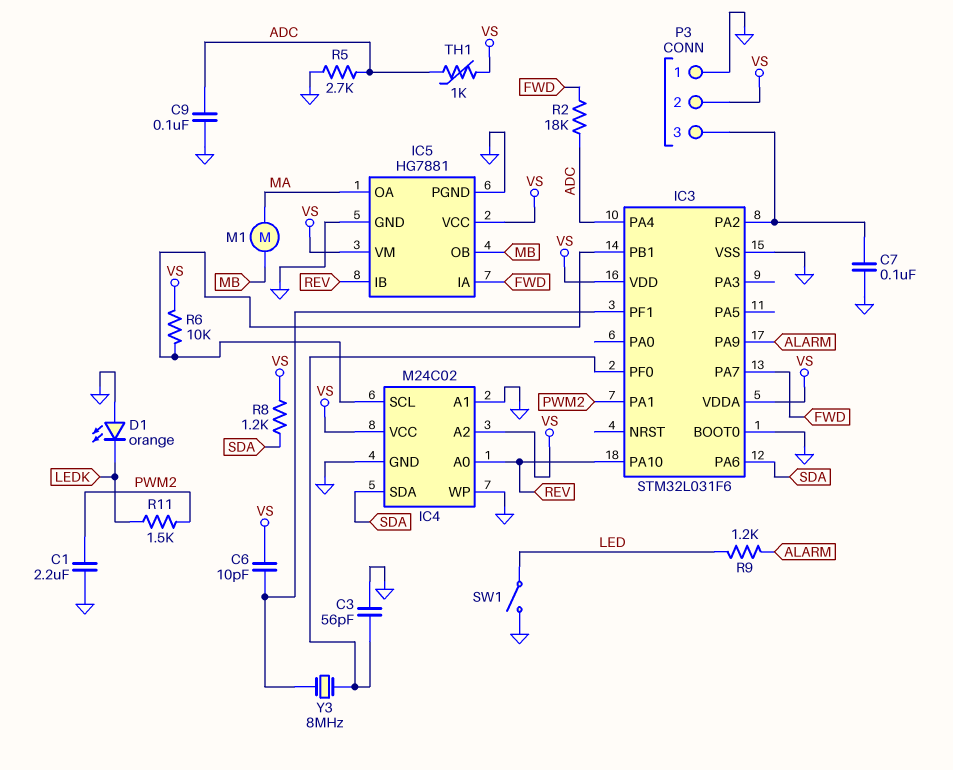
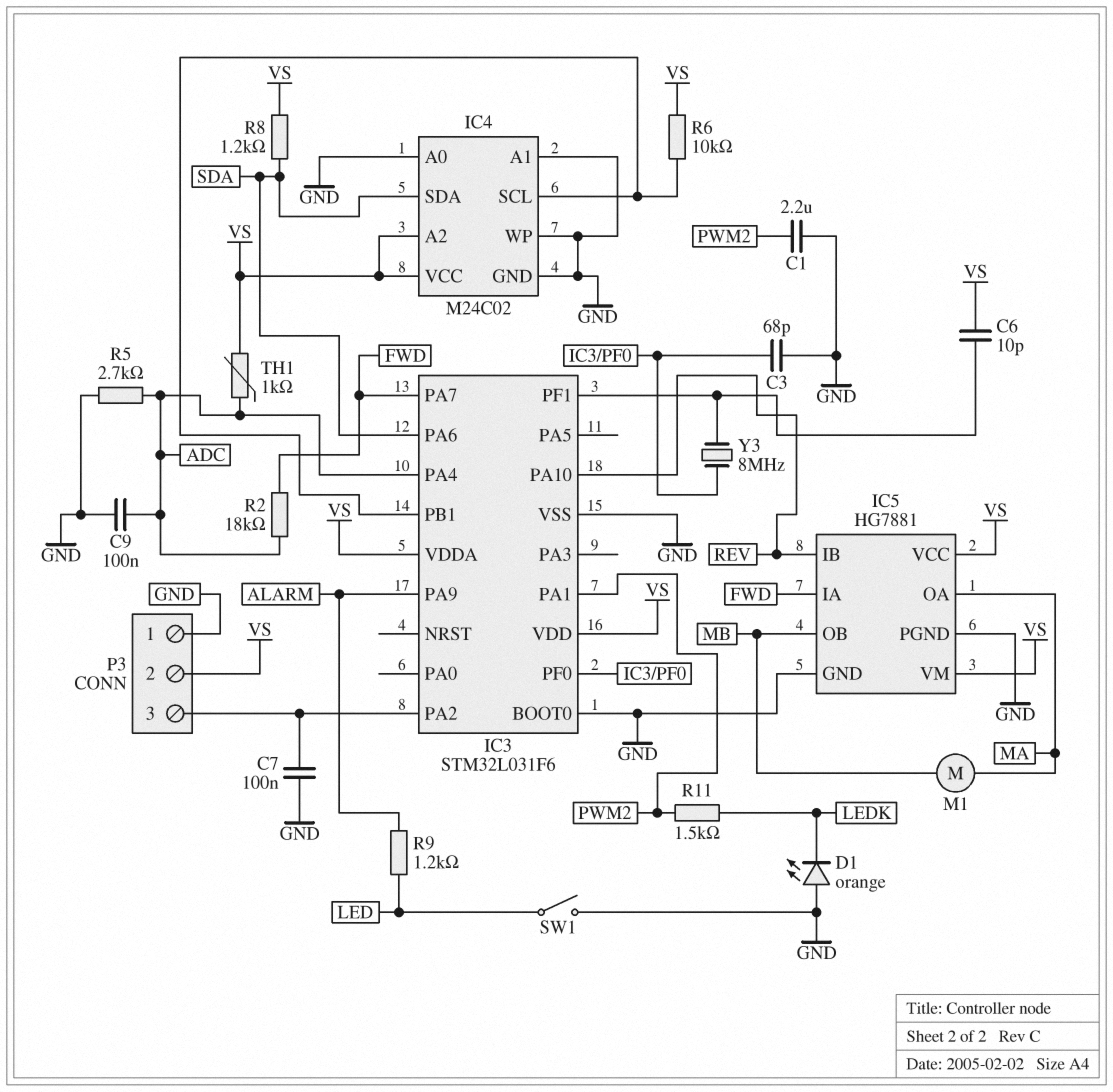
C3: 56pF (GND, IC3/PF0) -> 68pF (GND, IC3/PF0)
IC4 pin A0: REV -> GND

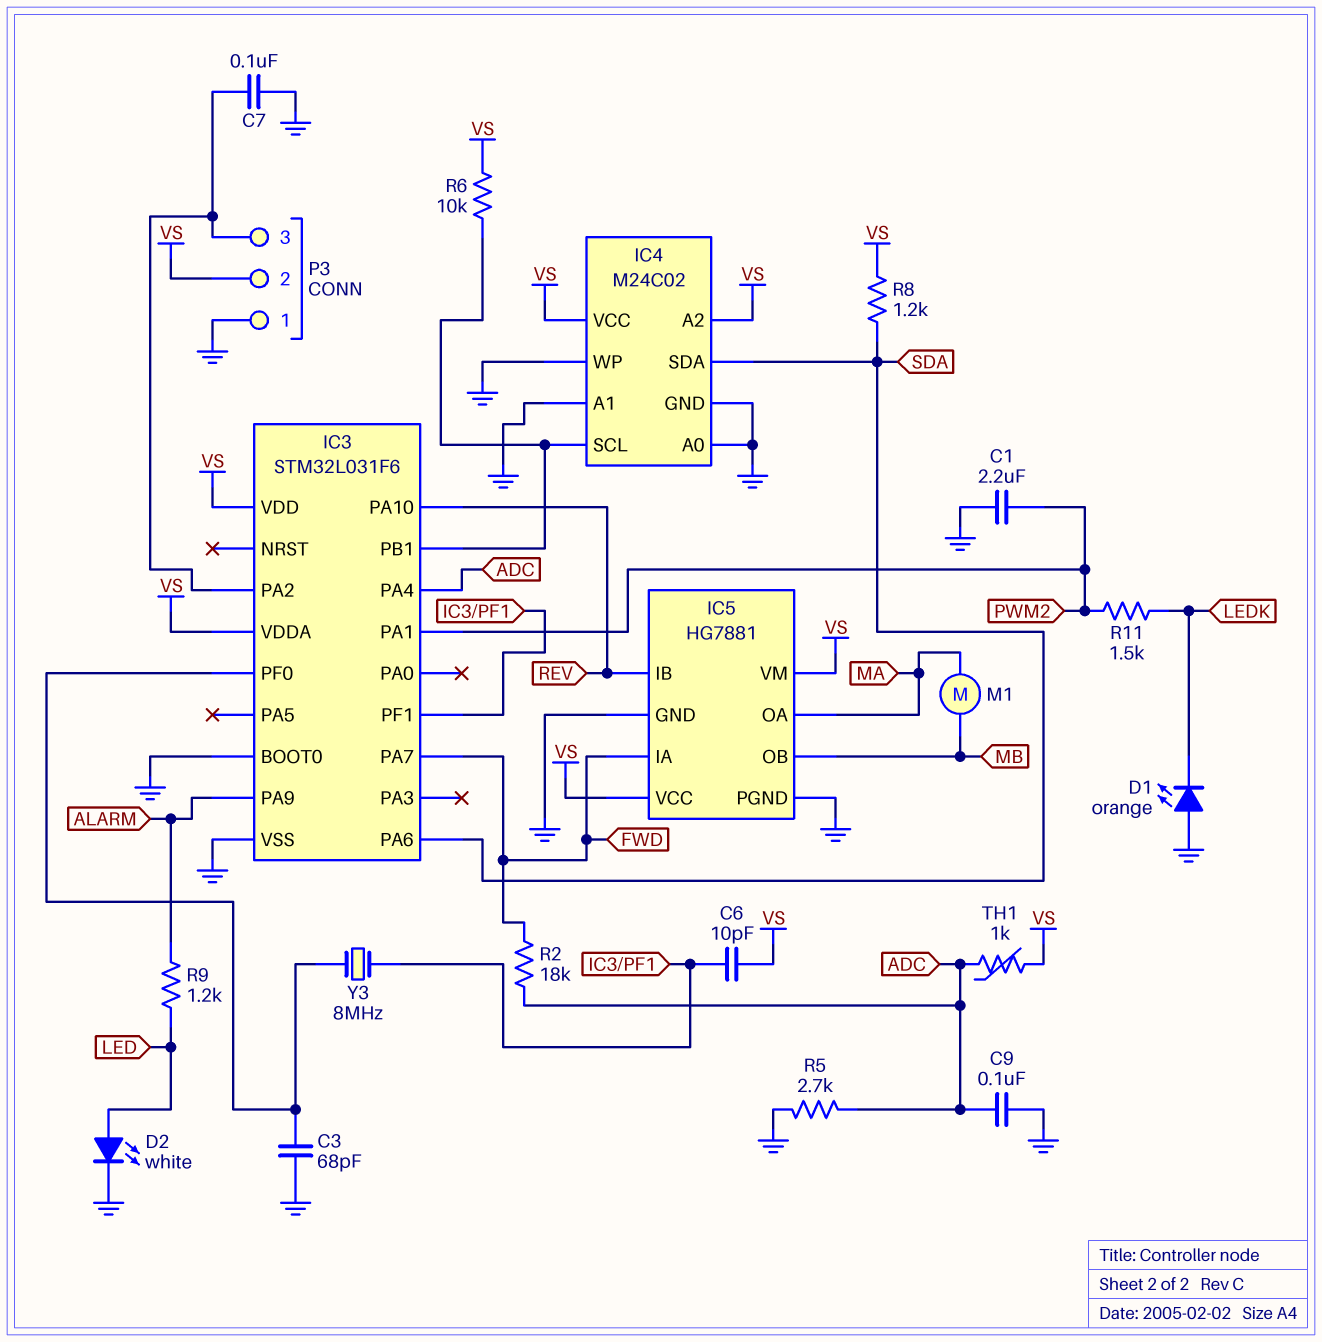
D2: none -> LED white (A LED, K GND)
SW1: switch (GND, LED) -> none

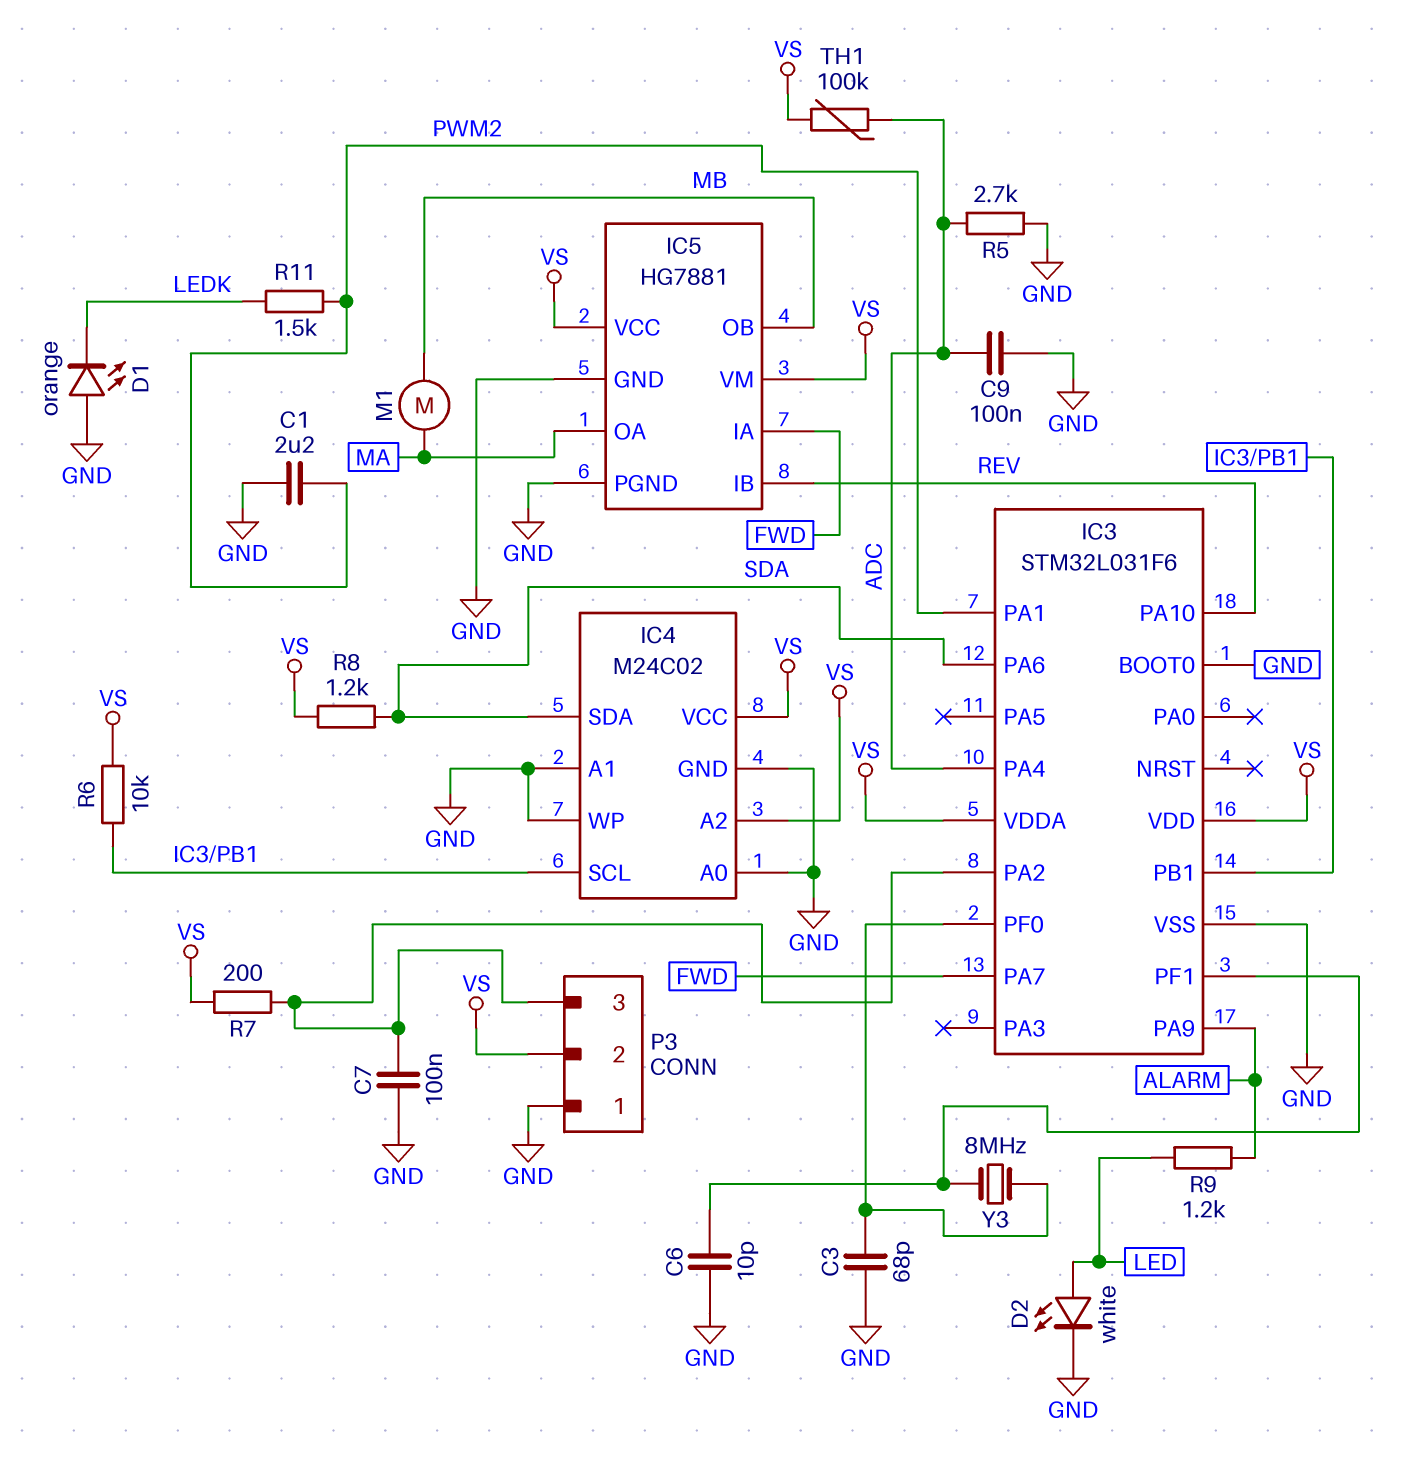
C6: 10pF (IC3/PF1, VS) -> 10pF (GND, IC3/PF1)
R2: 18k (ADC, FWD) -> none
R7: none -> 200 (IC3/PA2, VS)
TH1: 1k (ADC, VS) -> 100k (ADC, VS)

